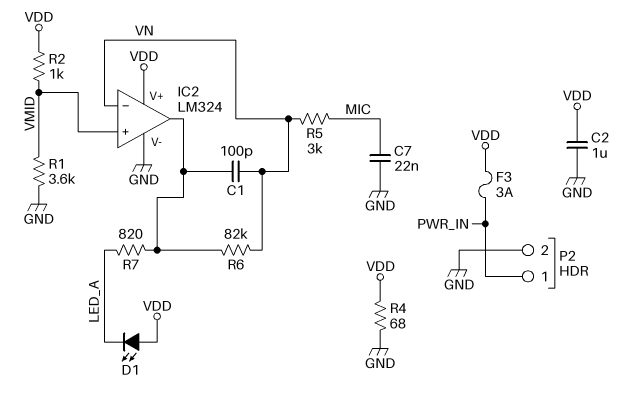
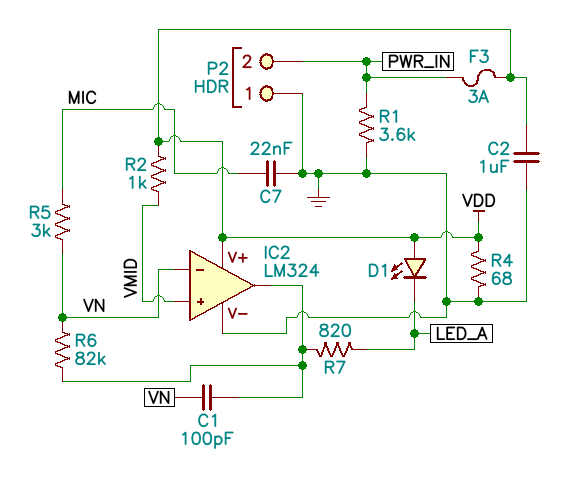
P2 pin 1: PWR_IN -> GND
P2 pin 2: GND -> PWR_IN
R1: 3.6k (GND, VMID) -> 3.6k (GND, PWR_IN)

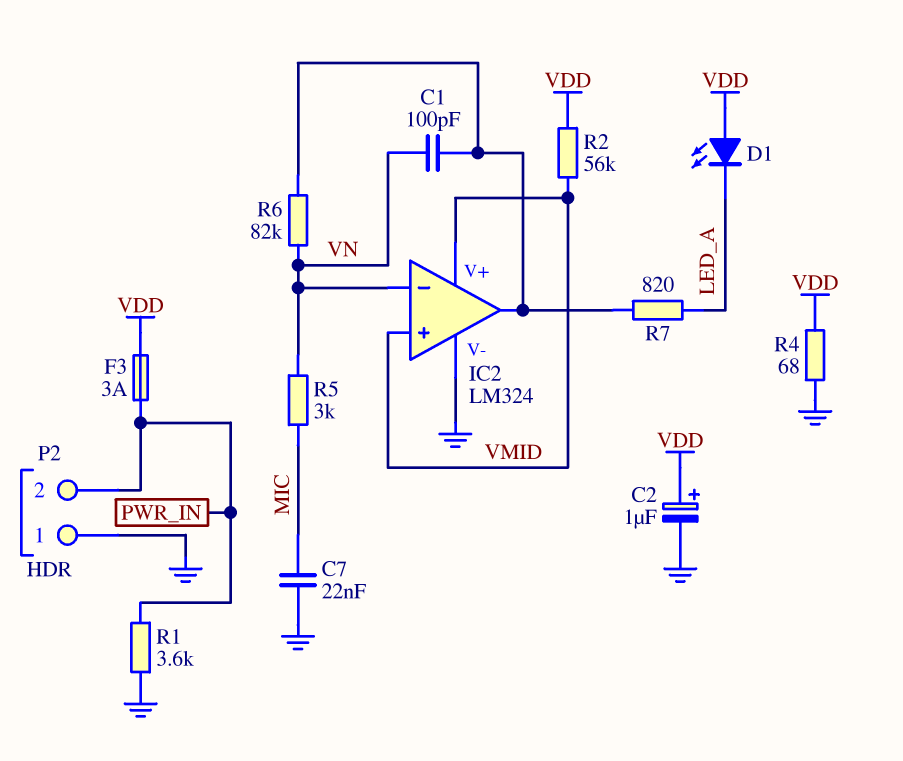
C2: 1uF (GND, VDD) -> 1uF (plus VDD, minus GND)
IC2 pin V+: VDD -> VMID
R2: 1k (VDD, VMID) -> 56k (VDD, VMID)

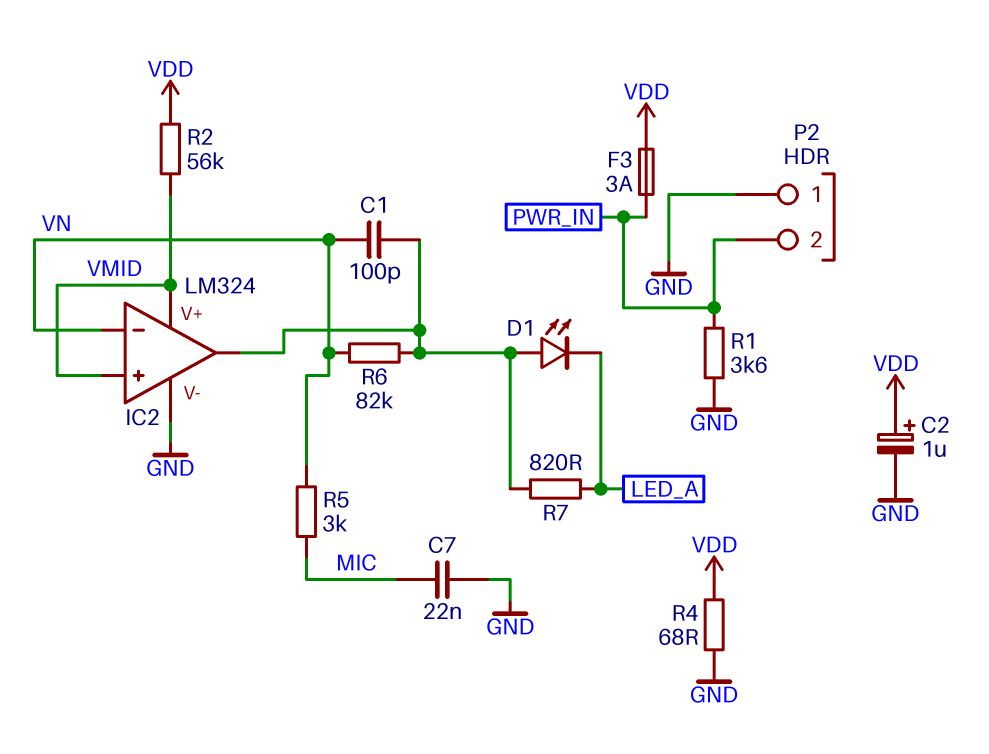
D1: LED (A VDD, K LED_A) -> LED (A IC2/out, K LED_A)

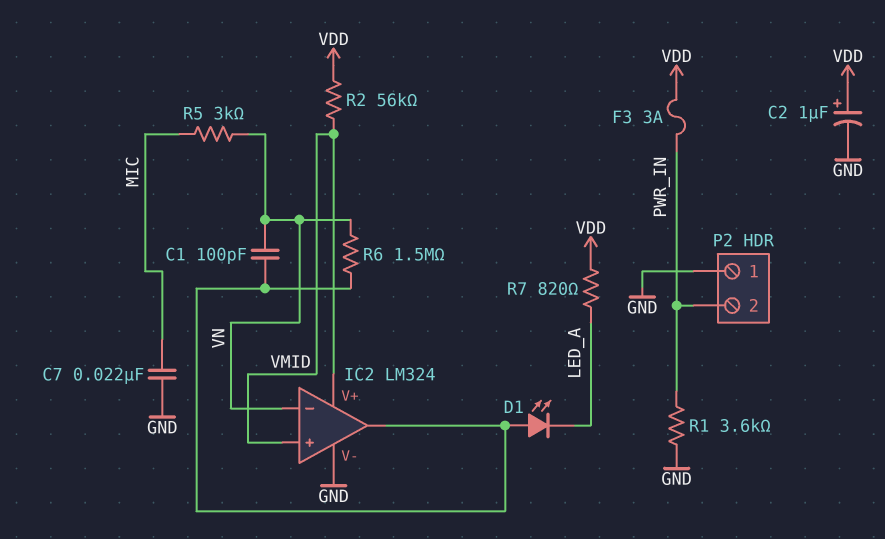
R4: 68 (GND, VDD) -> none
R6: 82k (IC2/out, VN) -> 1.5M (IC2/out, VN)
R7: 820 (IC2/out, LED_A) -> 820 (LED_A, VDD)

